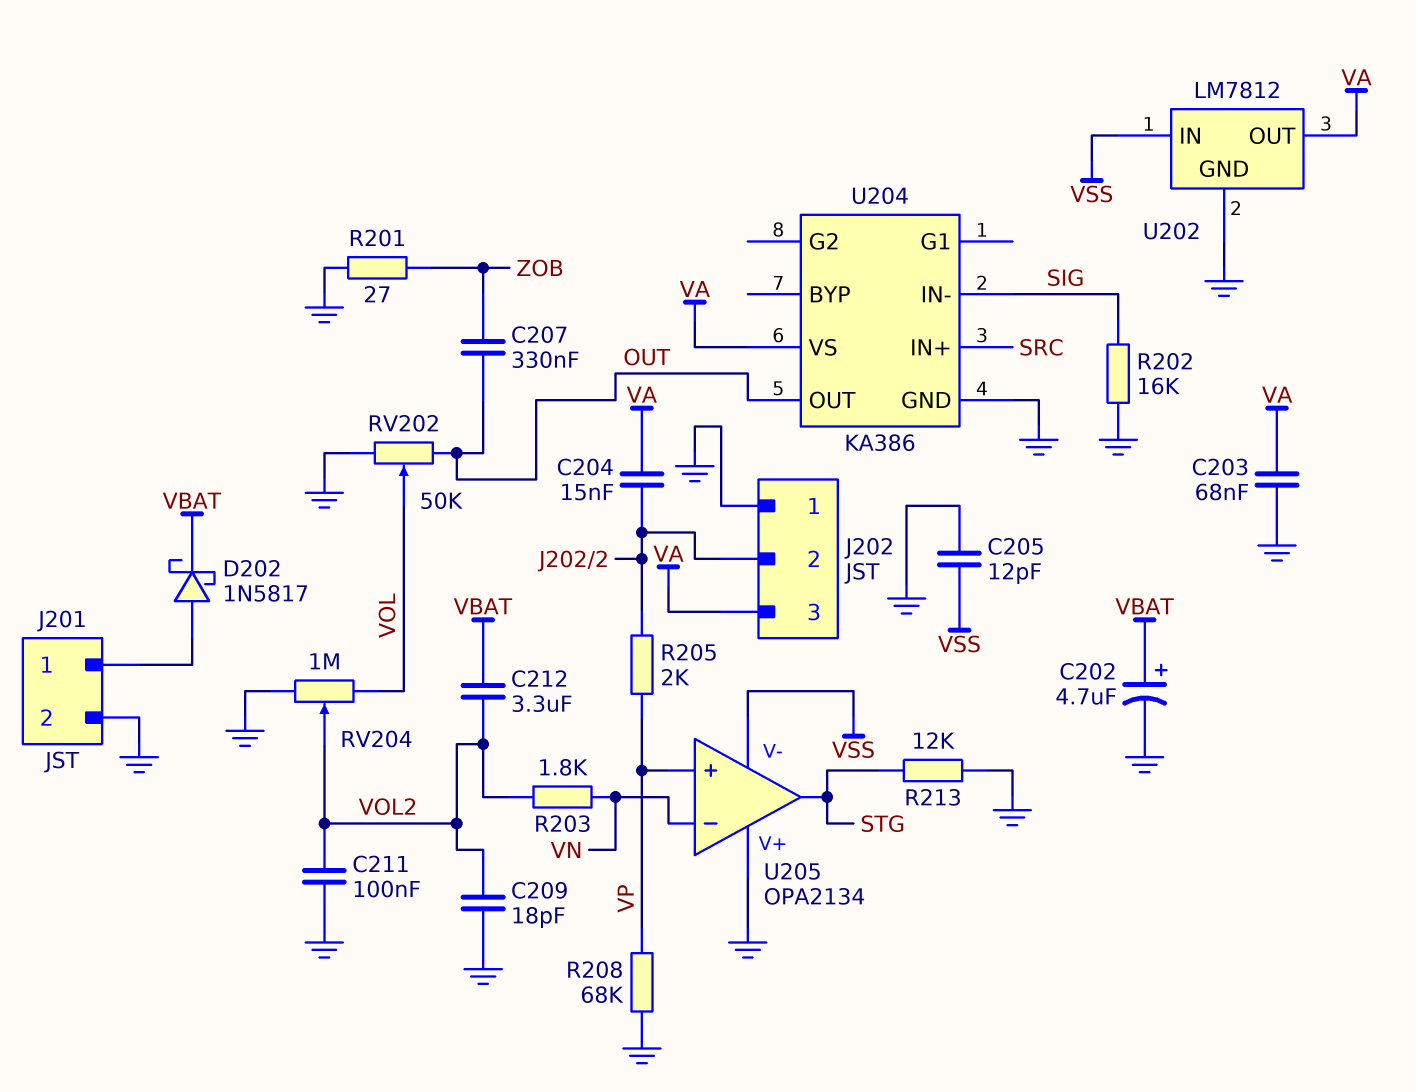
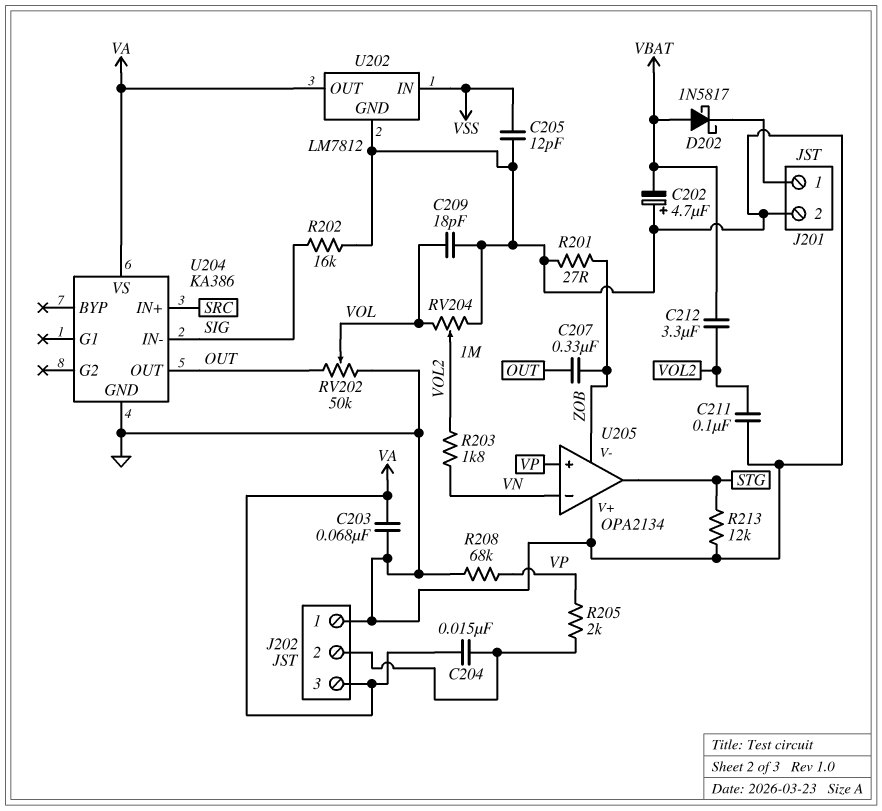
C202: 4.7uF (plus VBAT, minus GND) -> 4.7uF (plus GND, minus VBAT)
C209: 18pF (GND, VOL2) -> 18pF (GND, VOL)
D202: schottky 1N5817 (A J201/1, K VBAT) -> schottky 1N5817 (A VBAT, K J201/1)
U205 pin V-: VSS -> ZOB

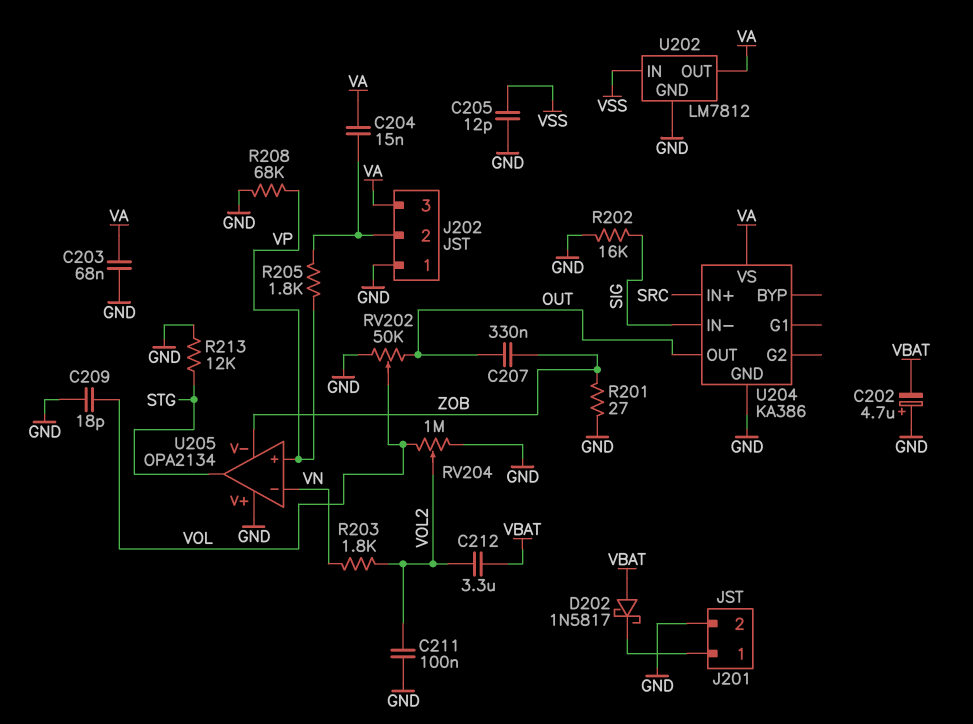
R205: 2k (J202/2, VP) -> 1.8k (J202/2, VP)

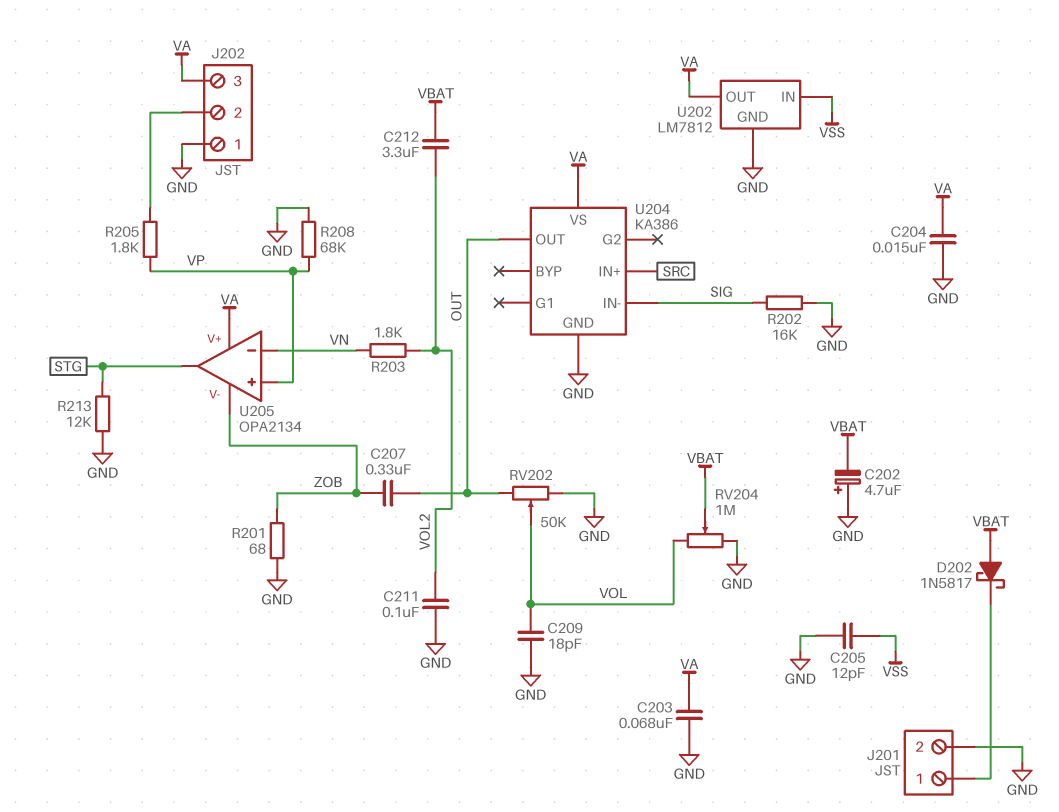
C204: 15nF (J202/2, VA) -> 15nF (GND, VA)
R201: 27 (GND, ZOB) -> 68 (GND, ZOB)
RV204: 1M (GND, VOL, wiper VOL2) -> 1M (GND, VOL, wiper VBAT)
U205 pin V+: GND -> VA

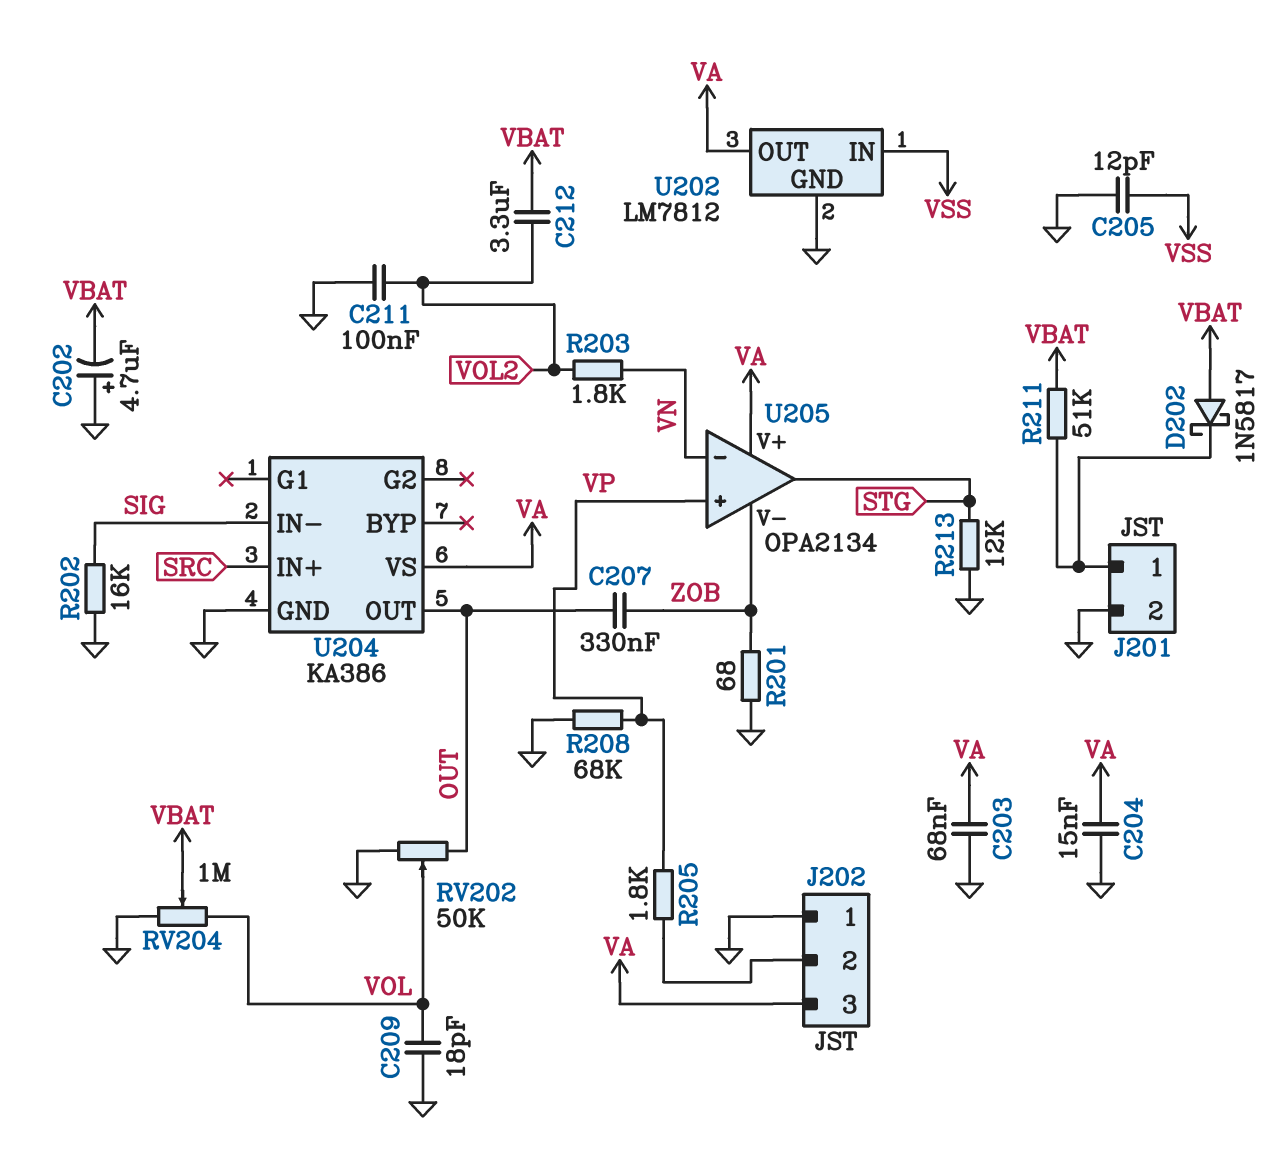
R211: none -> 51k (J201/1, VBAT)

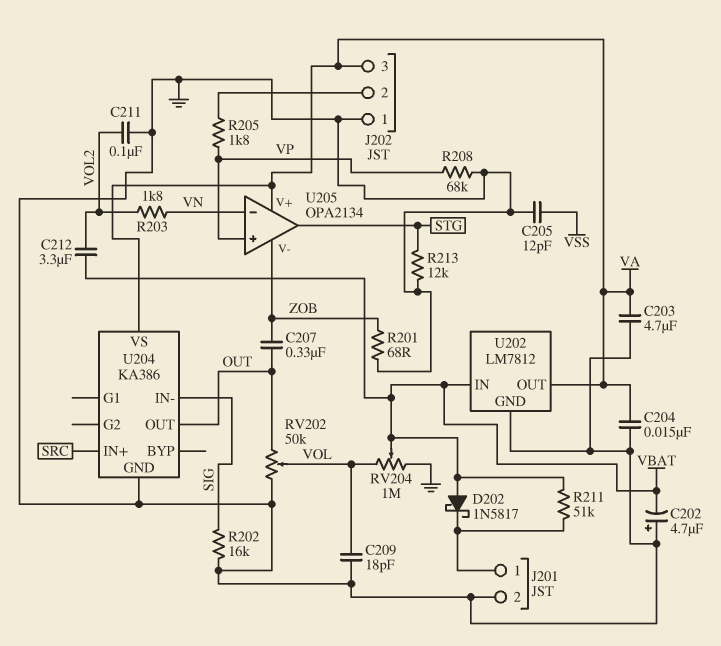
C203: 68nF (GND, VA) -> 4.7uF (GND, VA)
U202 pin IN: VSS -> VBAT

